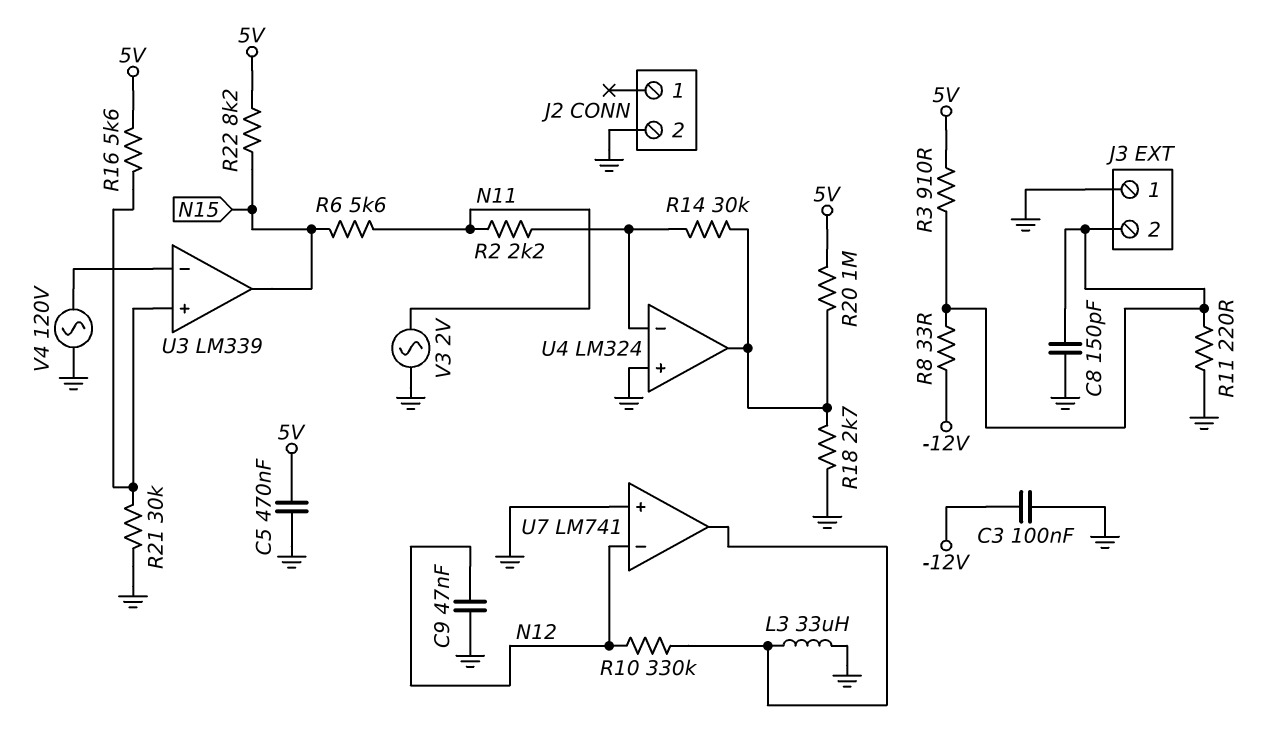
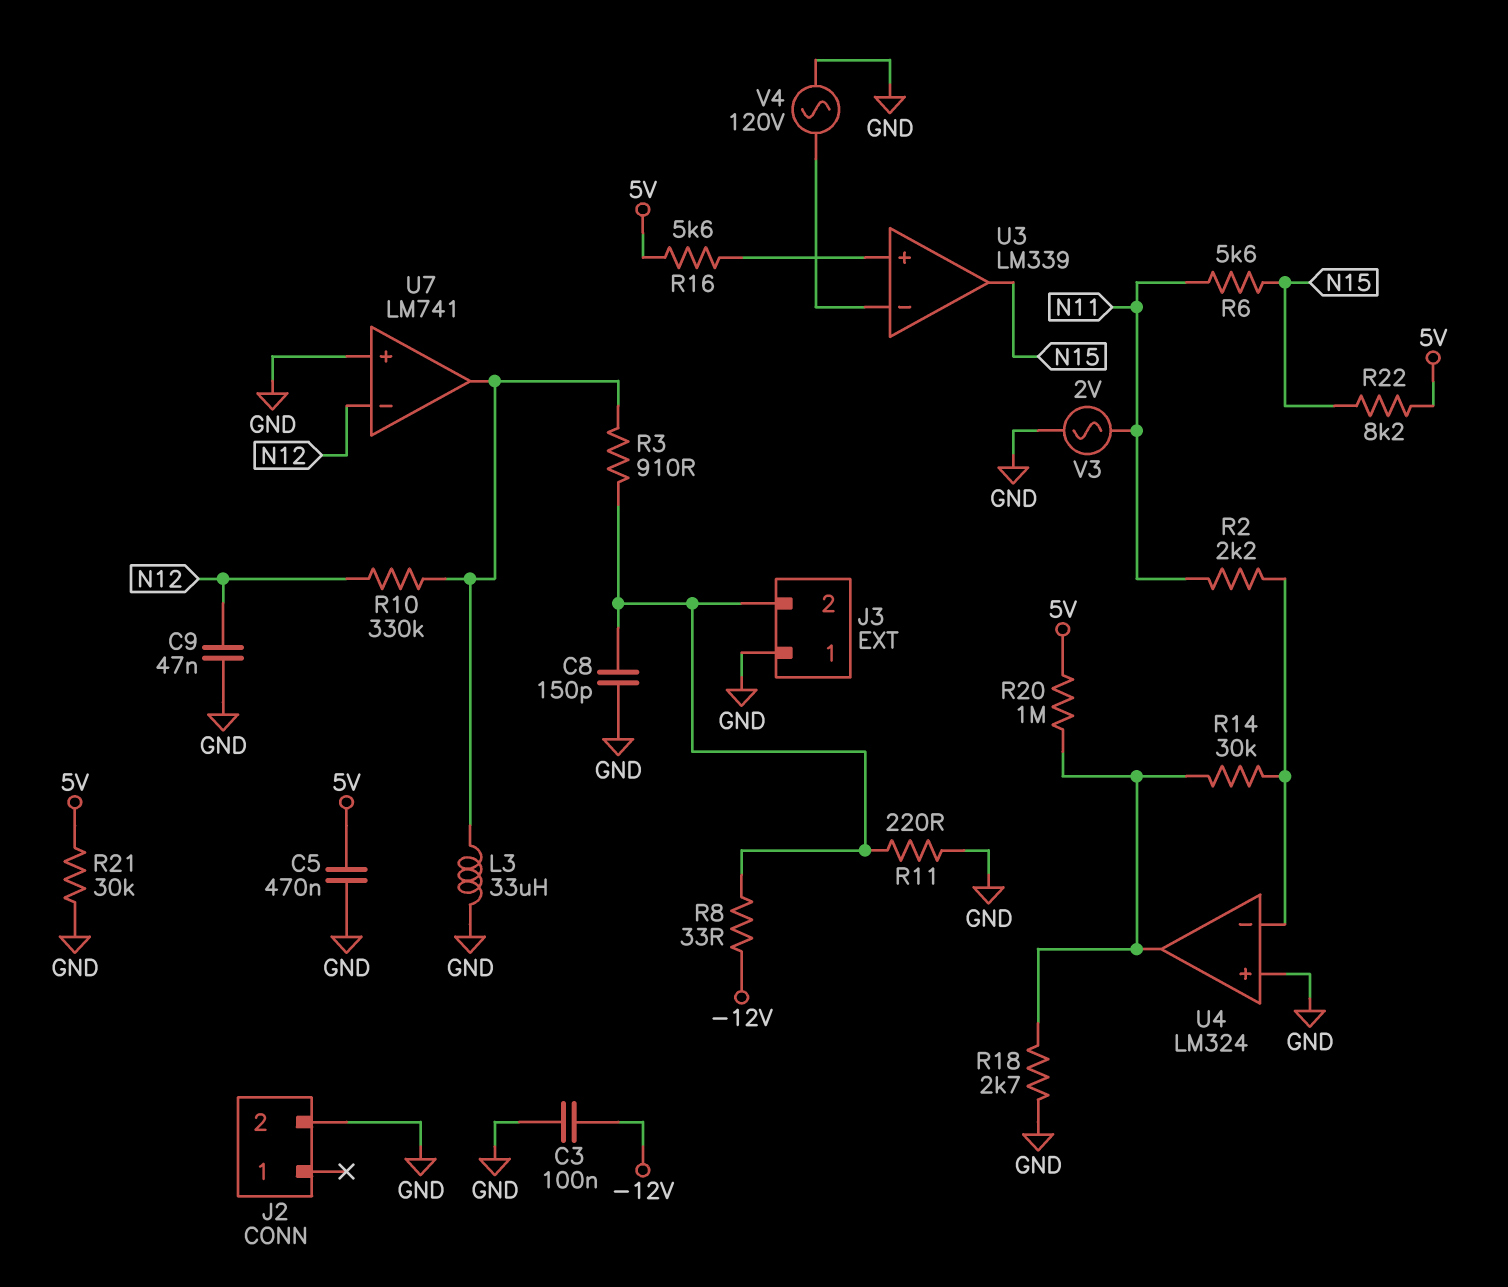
R3: 910 (5V, J3/2) -> 910 (J3/2, U7/out)
R21: 30k (GND, U3/in+) -> 30k (5V, GND)

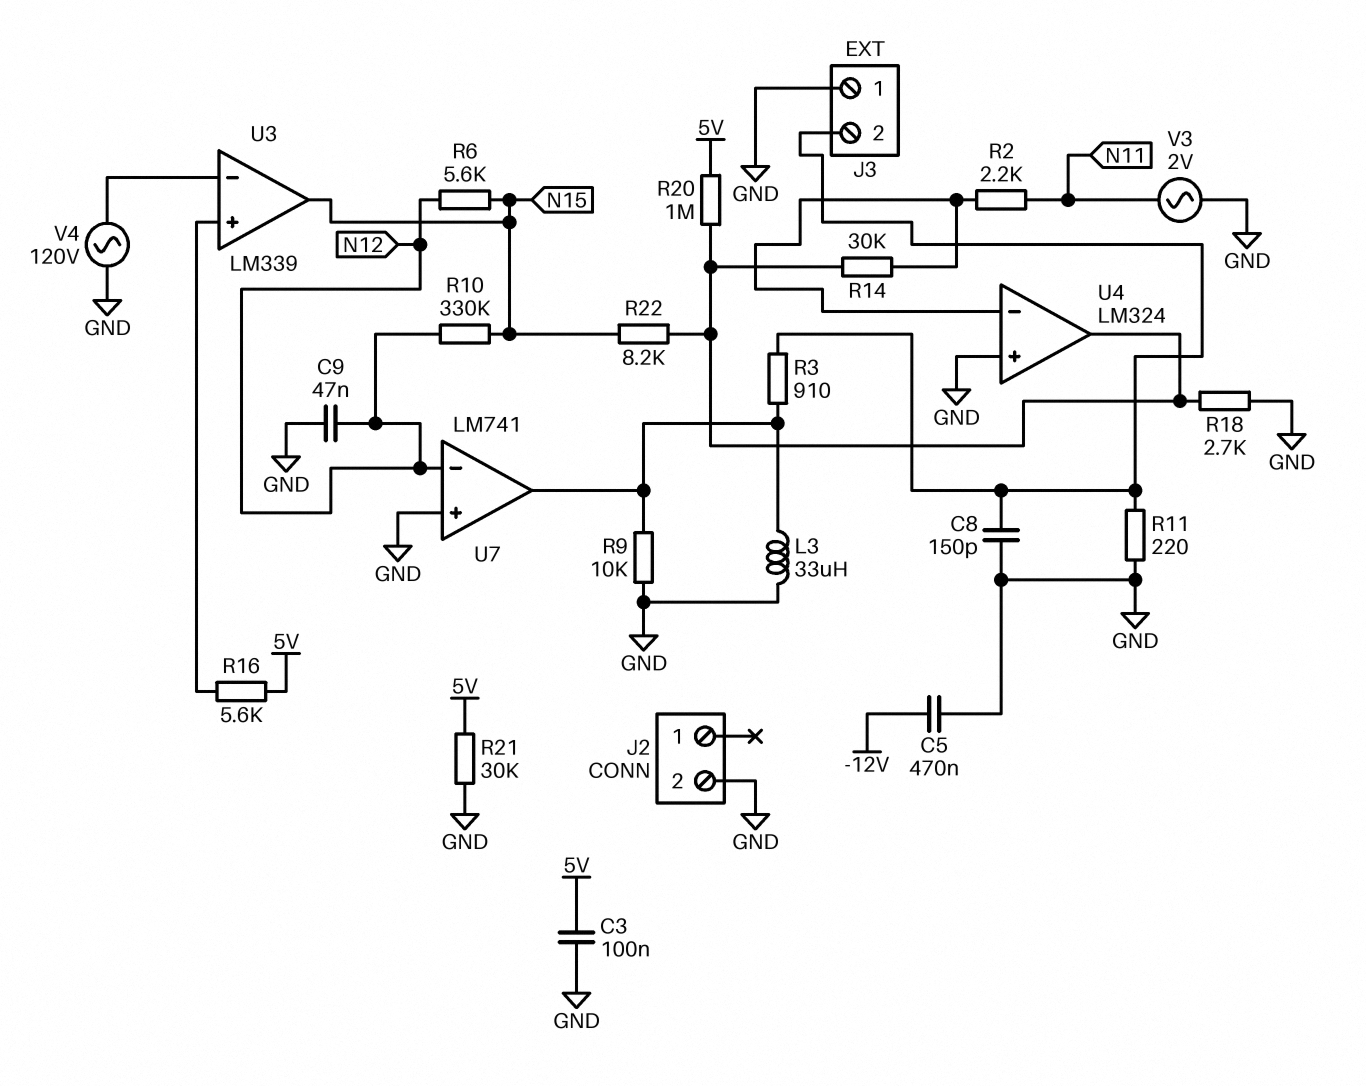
C3: 100nF (-12V, GND) -> 100nF (5V, GND)
C5: 470nF (5V, GND) -> 470nF (-12V, GND)
R6: 5.6k (N11, N15) -> 5.6k (N12, N15)
R8: 33 (-12V, J3/2) -> none
R9: none -> 10k (GND, U7/out)
R10: 330k (N12, U7/out) -> 330k (N12, N15)
R22: 8.2k (5V, N15) -> 8.2k (N15, U4/out)

